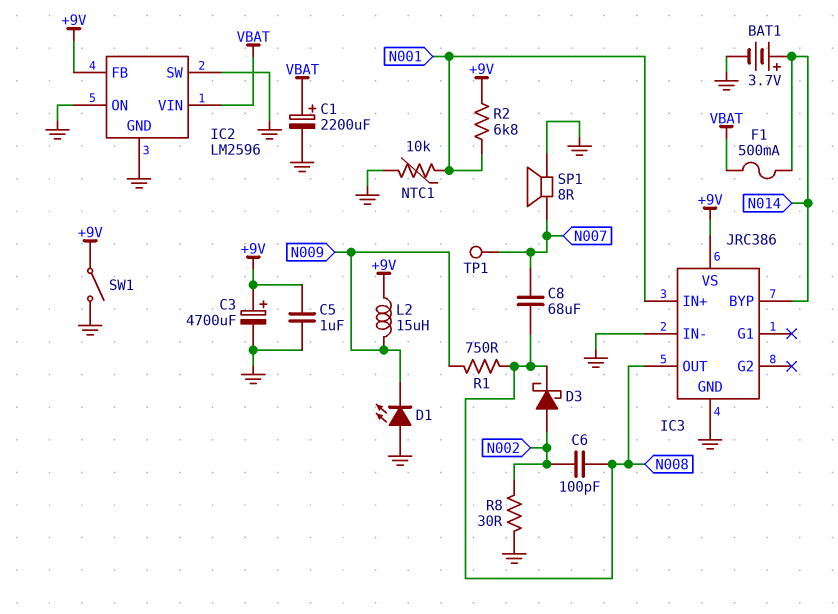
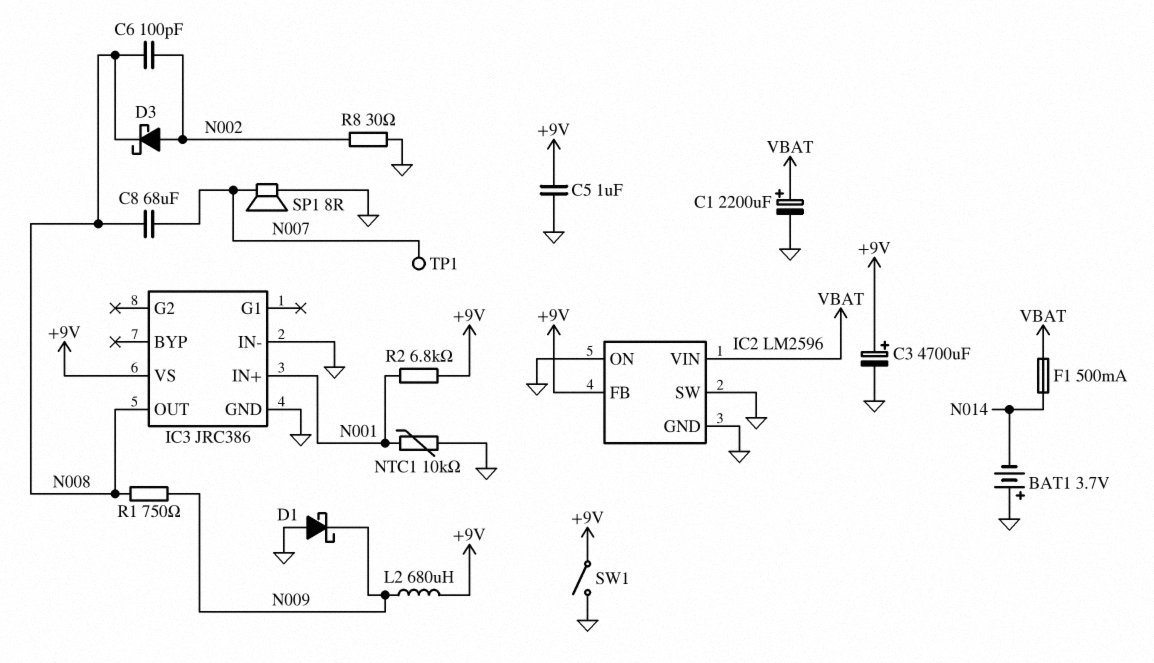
BAT1: 3.7V (plus N014, minus GND) -> 3.7V (plus GND, minus N014)
D1: LED (A GND, K N009) -> schottky (A GND, K N009)
IC3 pin BYP: N014 -> none
L2: 15uH (+9V, N009) -> 680uH (+9V, N009)

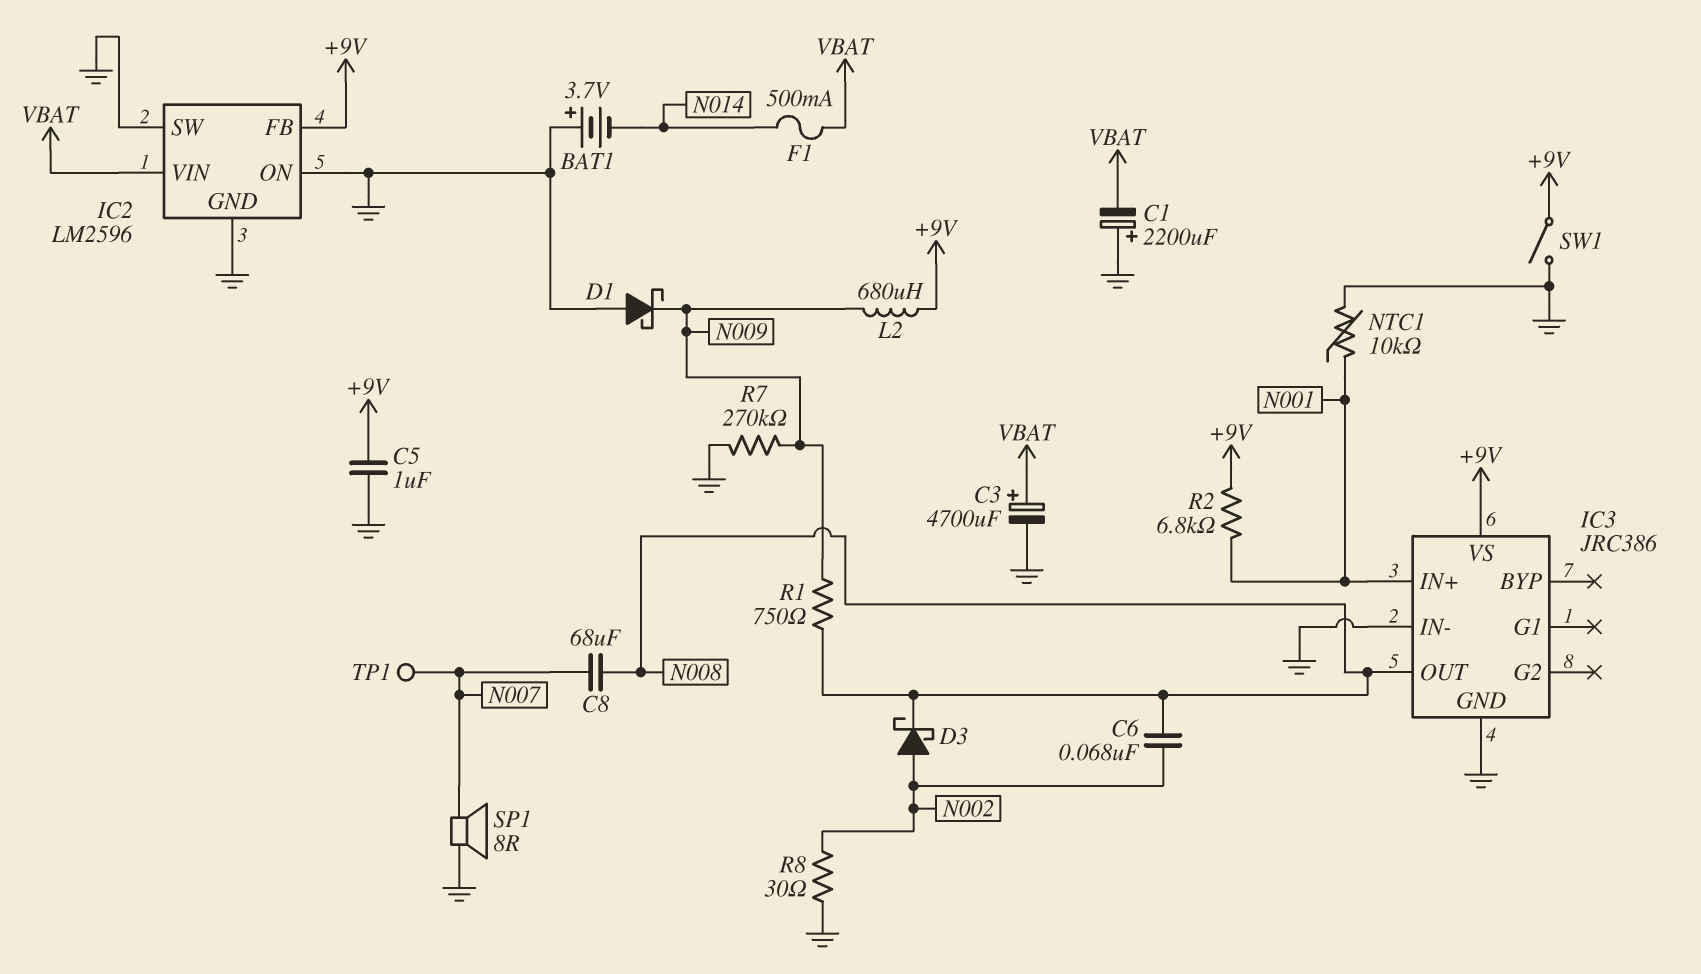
C1: 2200uF (plus VBAT, minus GND) -> 2200uF (plus GND, minus VBAT)
C3: 4700uF (plus +9V, minus GND) -> 4700uF (plus VBAT, minus GND)
C6: 100pF (N002, N008) -> 68nF (N002, N008)
R7: none -> 270k (GND, N009)

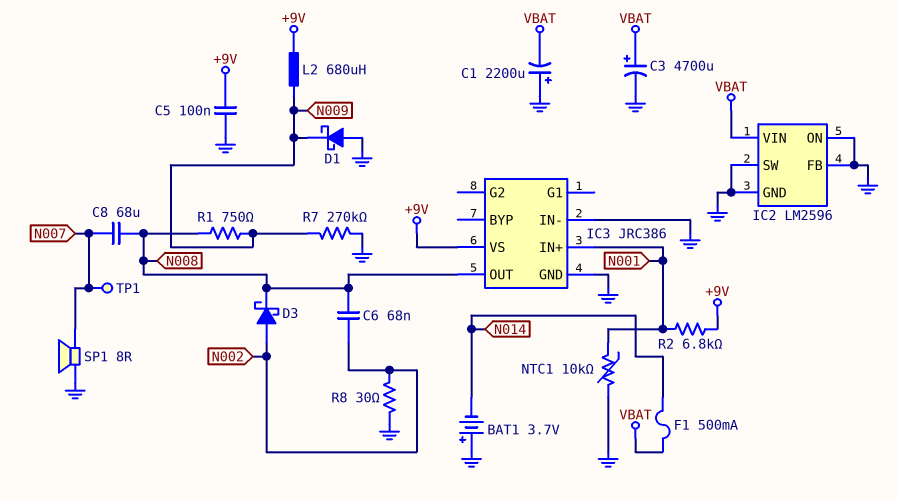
C5: 1uF (+9V, GND) -> 100nF (+9V, GND)
IC2 pin FB: +9V -> GND
SW1: switch (+9V, GND) -> none

